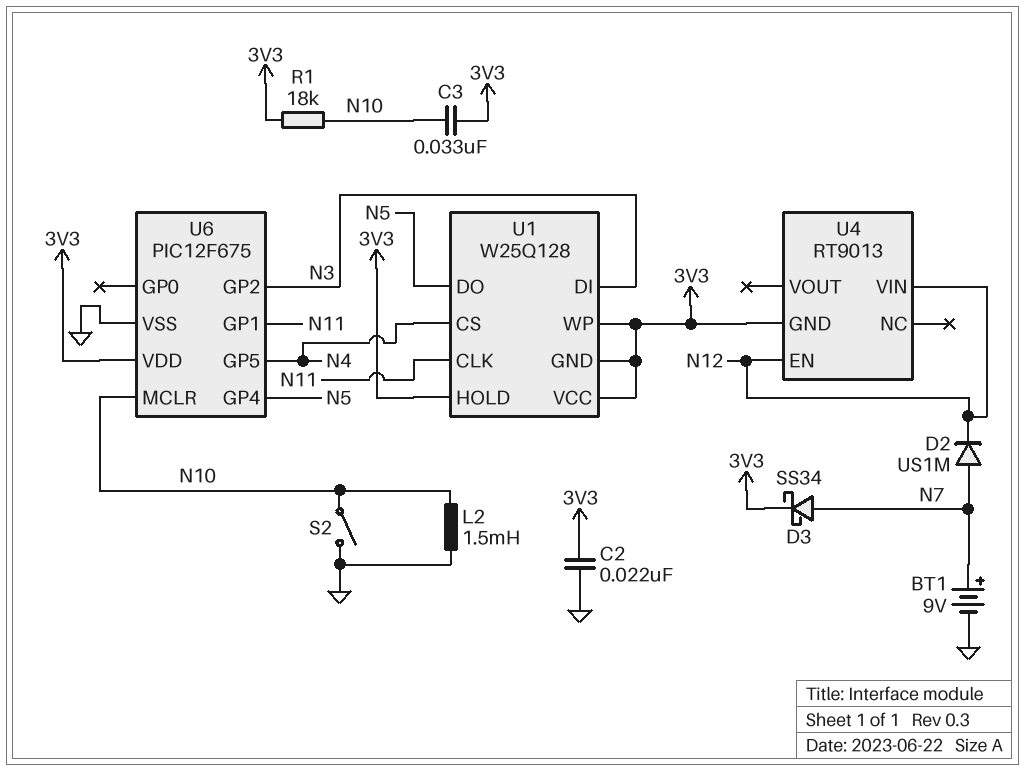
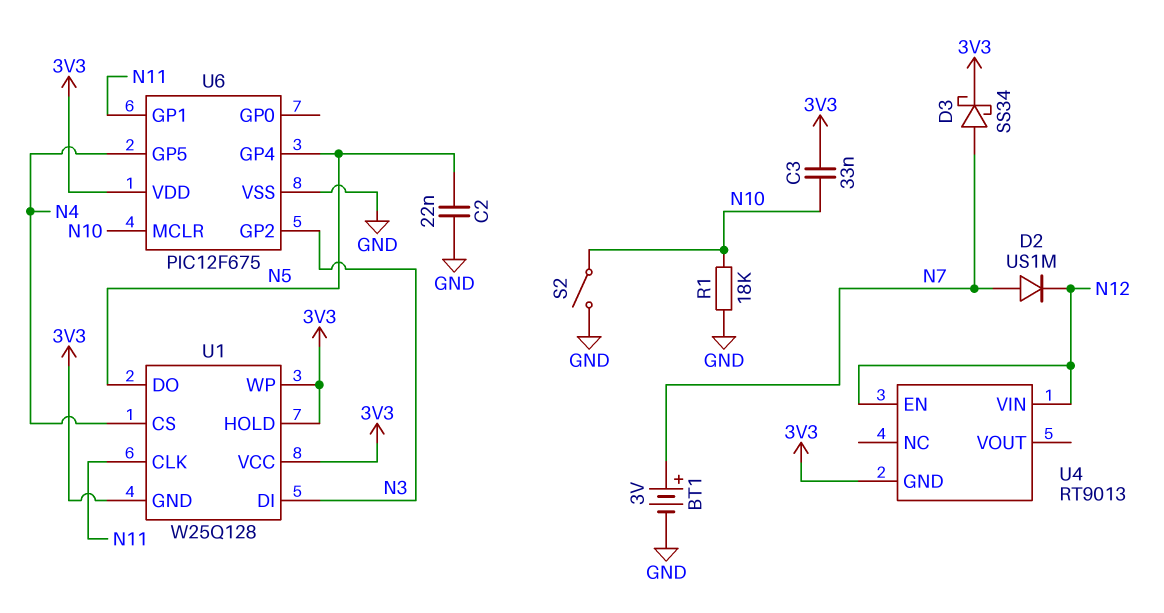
BT1: 9V (plus N7, minus GND) -> 3V (plus N7, minus GND)
C2: 22nF (3V3, GND) -> 22nF (GND, N5)
L2: 1.5mH (GND, N10) -> none
R1: 18k (3V3, N10) -> 18k (GND, N10)

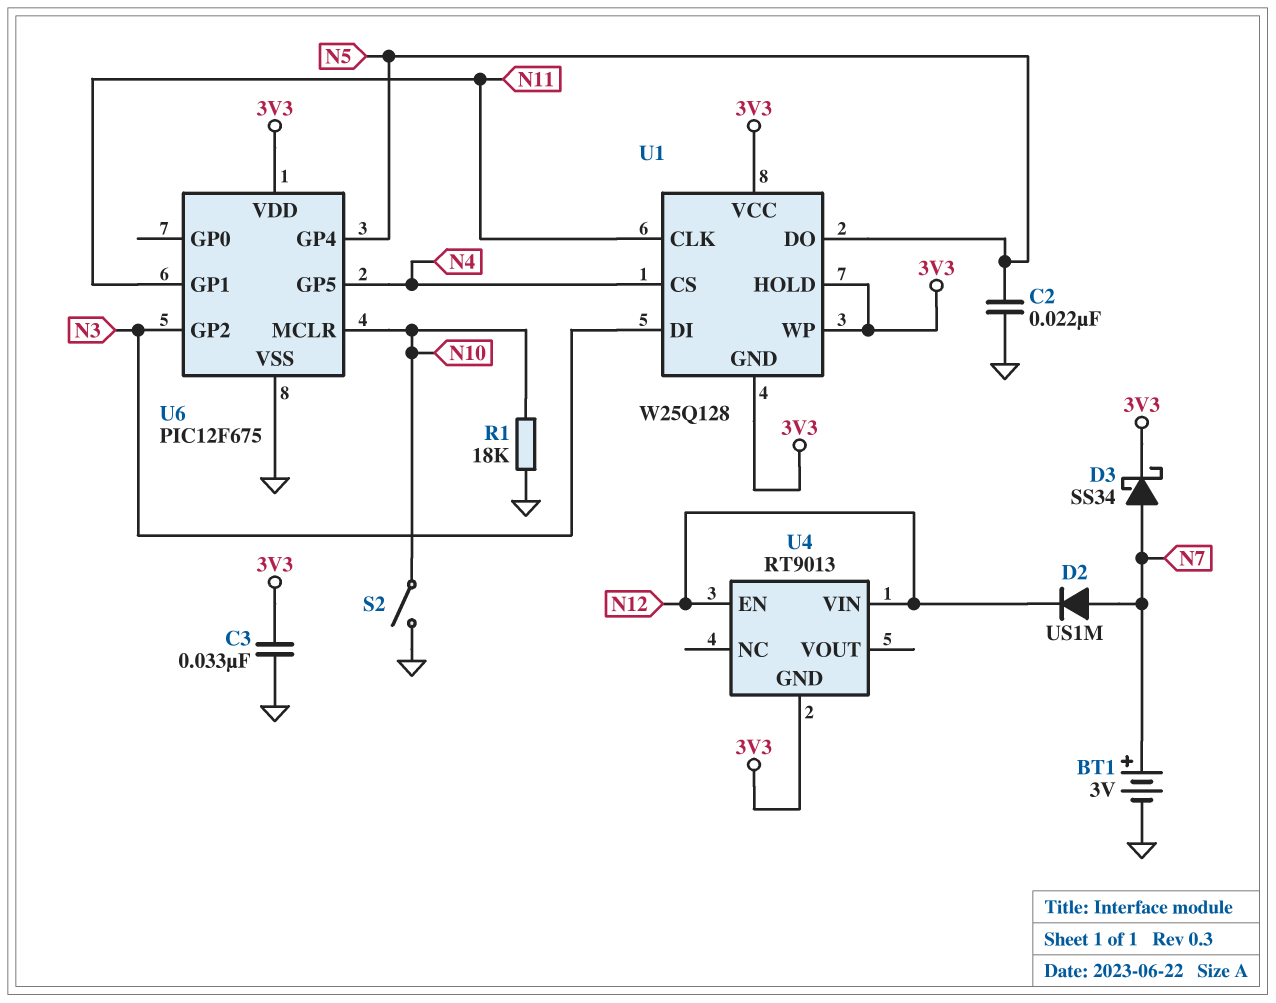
C3: 33nF (3V3, N10) -> 33nF (3V3, GND)

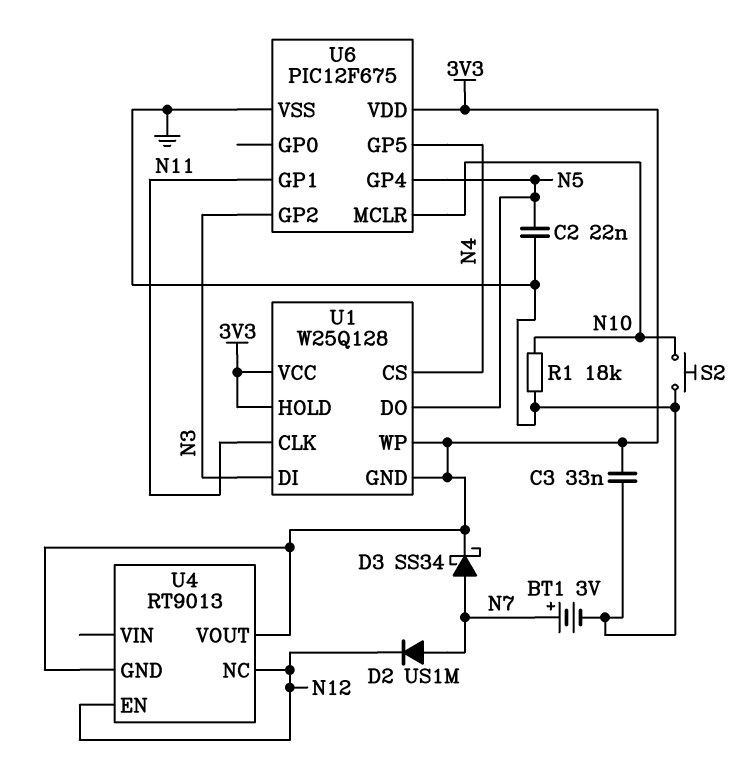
S2: switch (GND, N10) -> button (GND, N10)
U4 pin NC: none -> N12
U4 pin VIN: N12 -> none
U4 pin VOUT: none -> 3V3

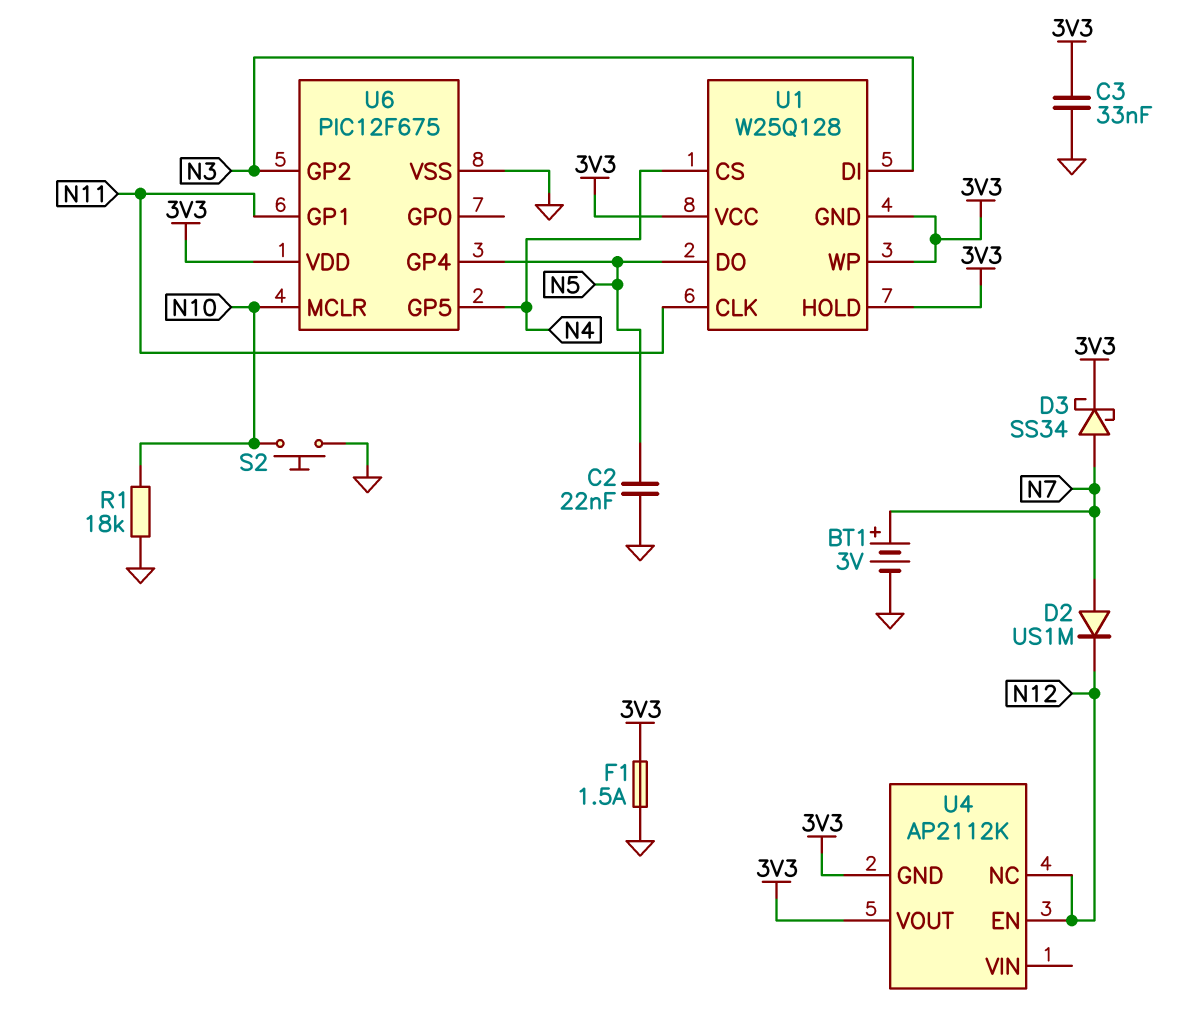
F1: none -> 1.5A (3V3, GND)
U4: RT9013 -> AP2112K

